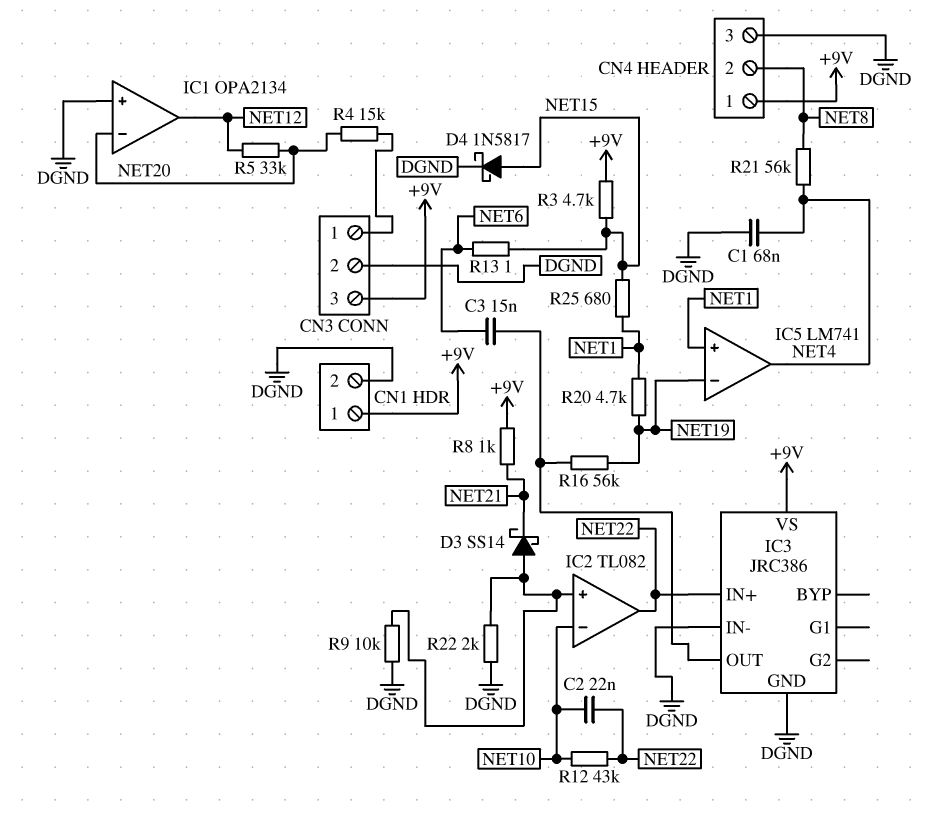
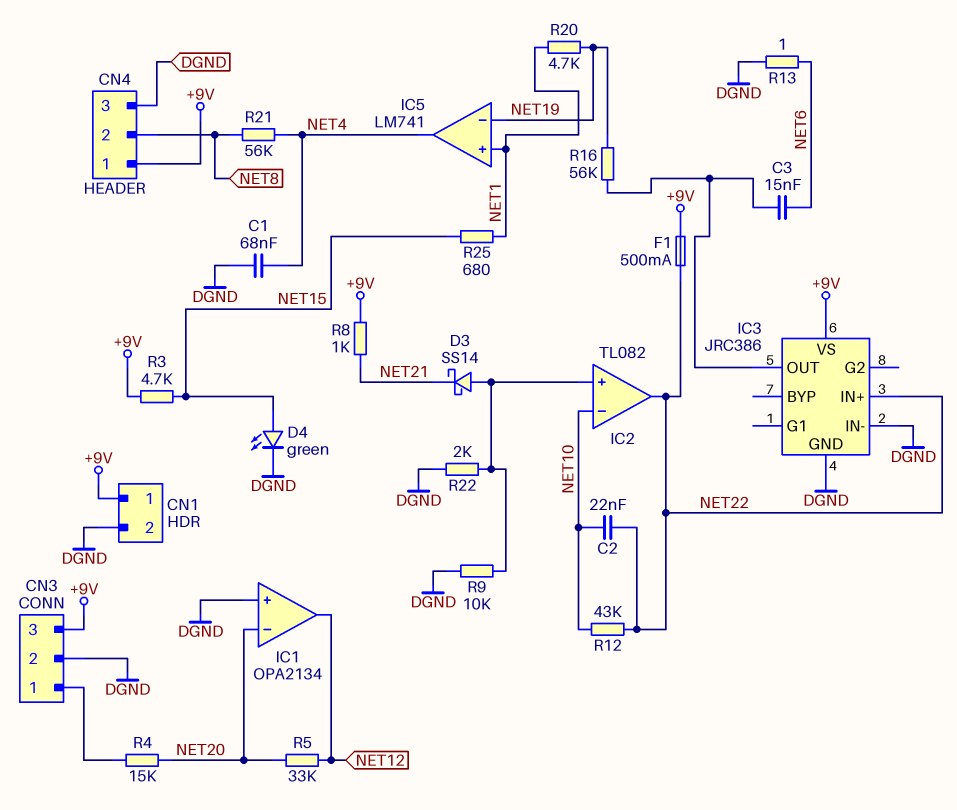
D4: schottky 1N5817 (A NET15, K DGND) -> LED green (A NET15, K DGND)
F1: none -> 500mA (+9V, NET22)
R13: 1 (NET6, NET15) -> 1 (DGND, NET6)

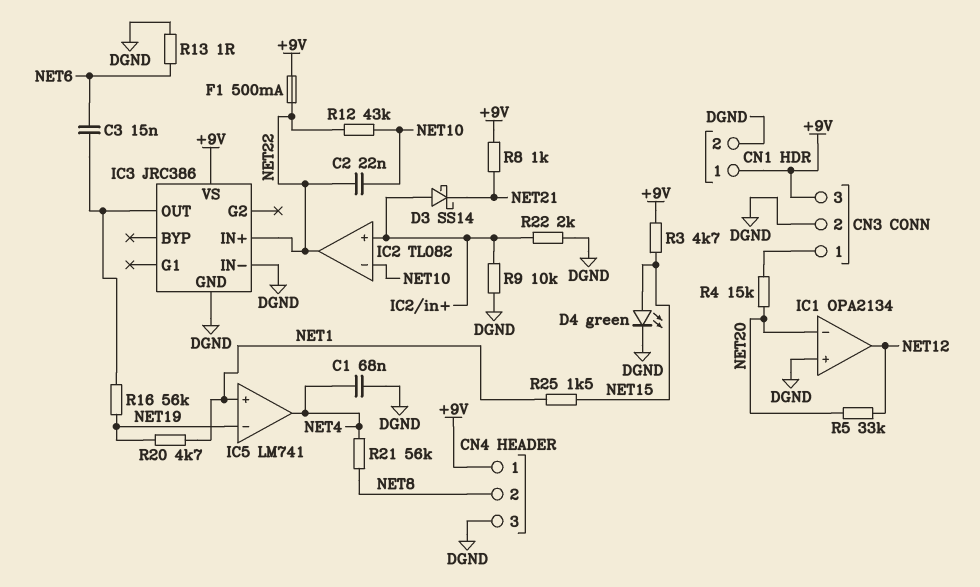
R25: 680 (NET1, NET15) -> 1.5k (NET1, NET15)

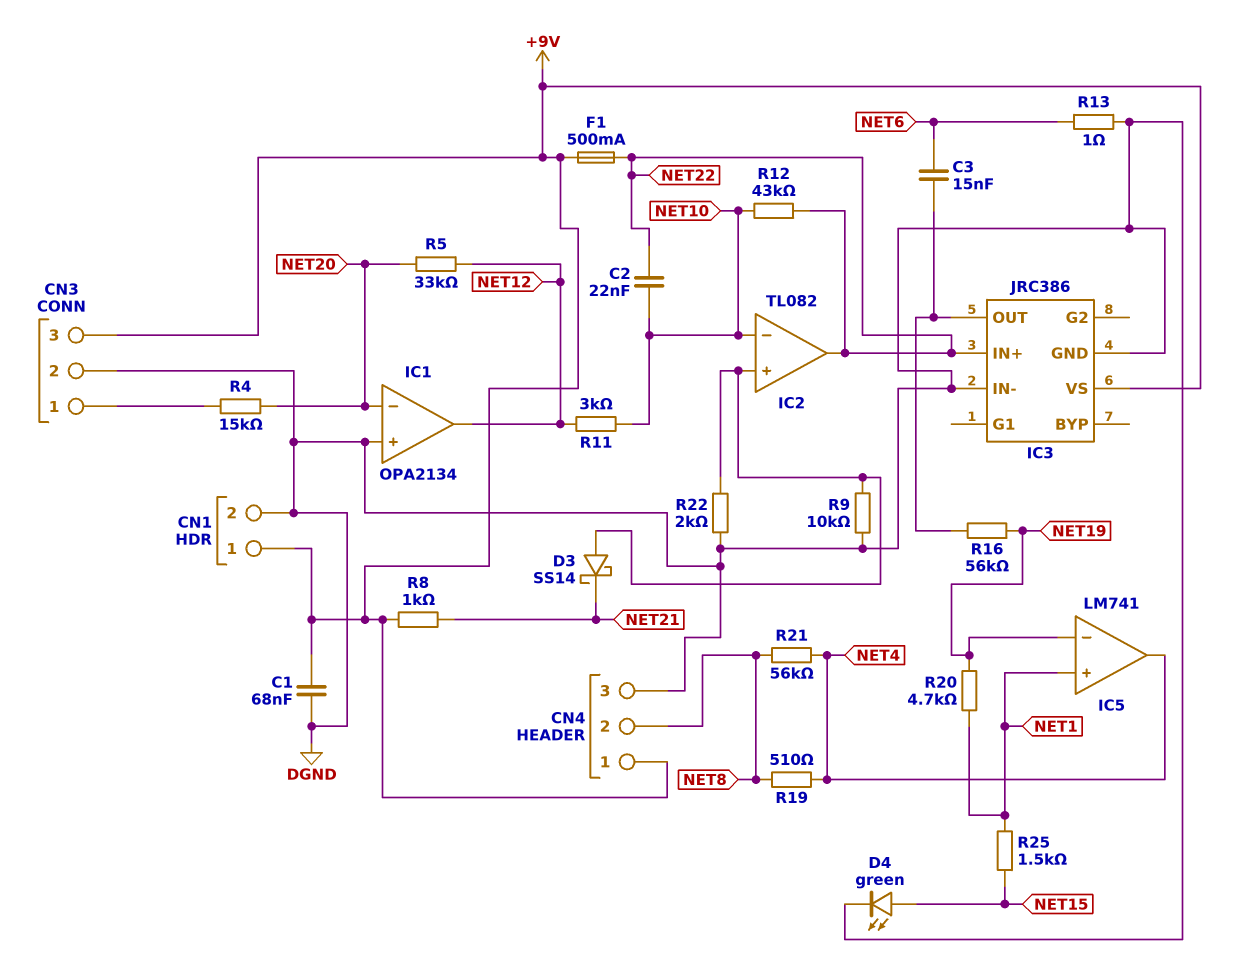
C1: 68nF (DGND, NET4) -> 68nF (+9V, DGND)
R3: 4.7k (+9V, NET15) -> none
R11: none -> 3k (NET10, NET12)
R19: none -> 510 (NET4, NET8)

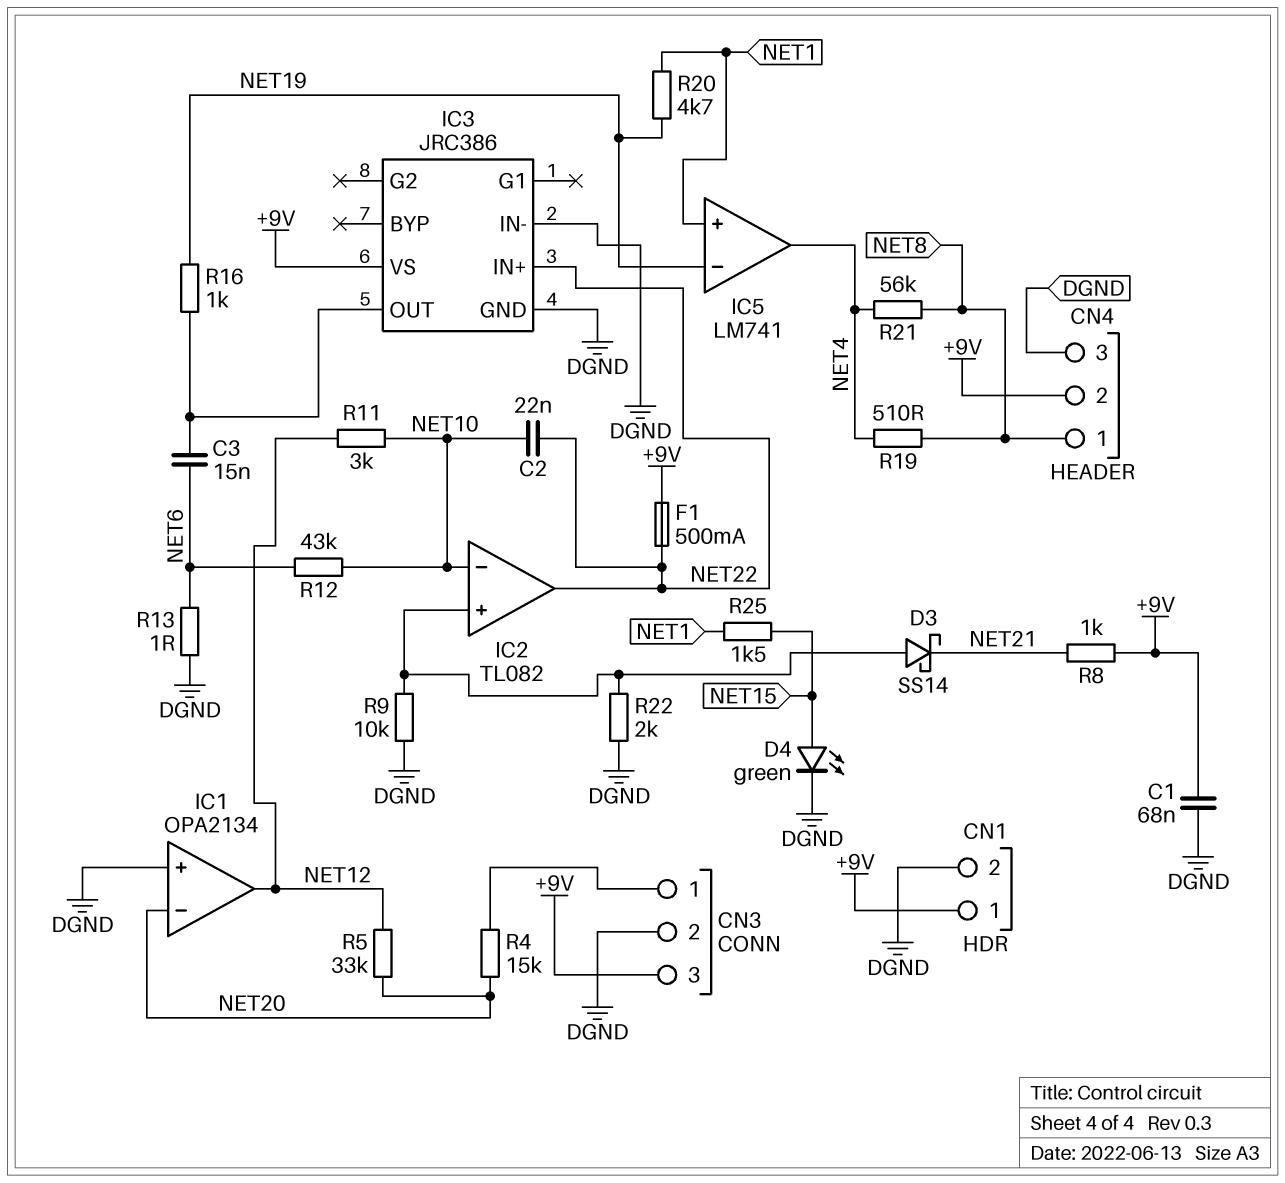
CN4 pin 1: +9V -> NET8
CN4 pin 2: NET8 -> +9V
R12: 43k (NET10, NET22) -> 43k (NET6, NET10)
R16: 56k (IC3/OUT, NET19) -> 1k (IC3/OUT, NET19)

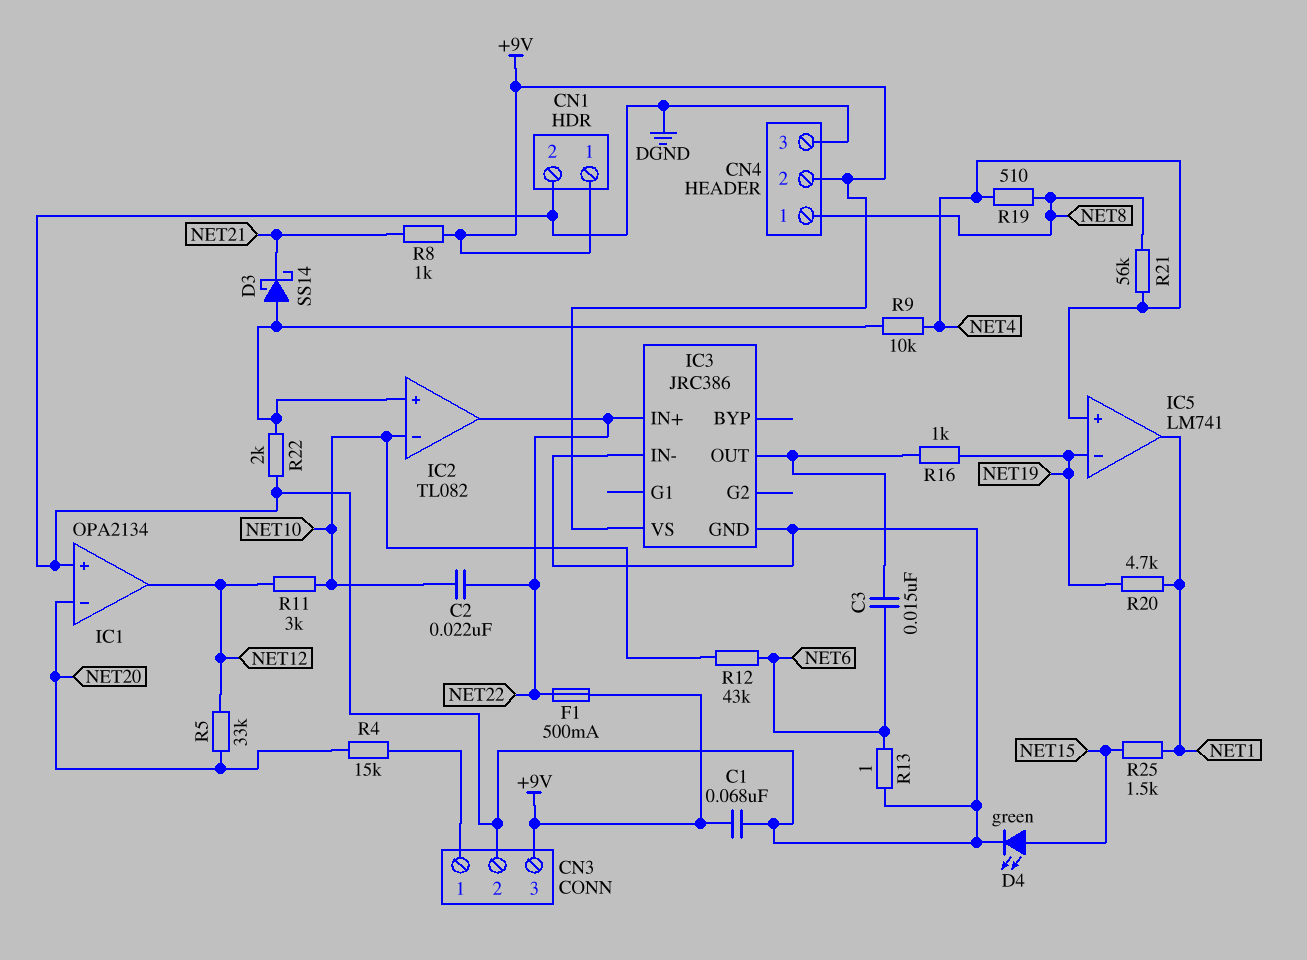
IC5 pin in+: NET1 -> NET4
IC5 pin out: NET4 -> NET1
R9: 10k (DGND, IC2/in+) -> 10k (IC2/in+, NET4)

